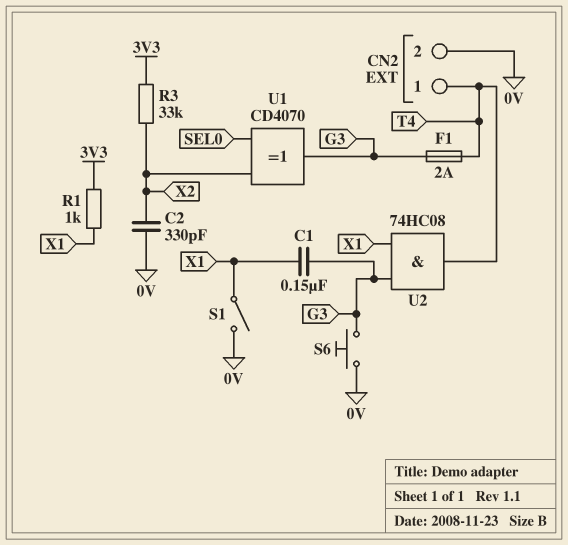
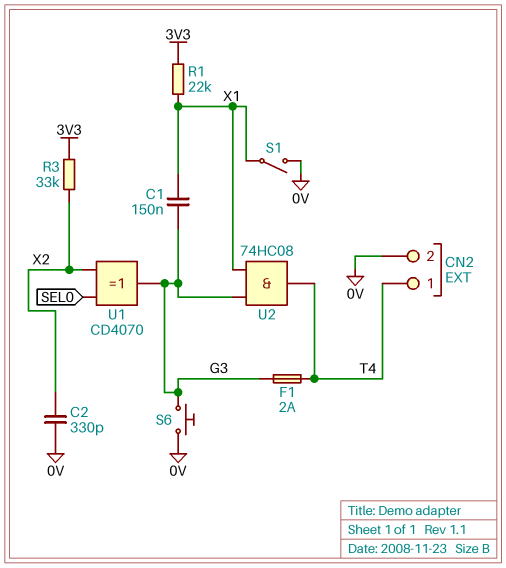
R1: 1k (3V3, X1) -> 22k (3V3, X1)

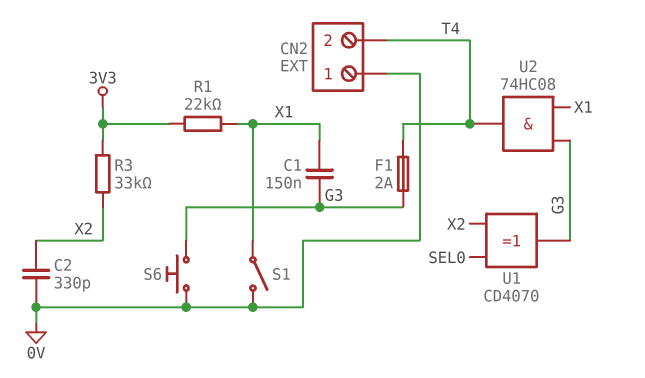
CN2 pin 1: T4 -> 0V
CN2 pin 2: 0V -> T4

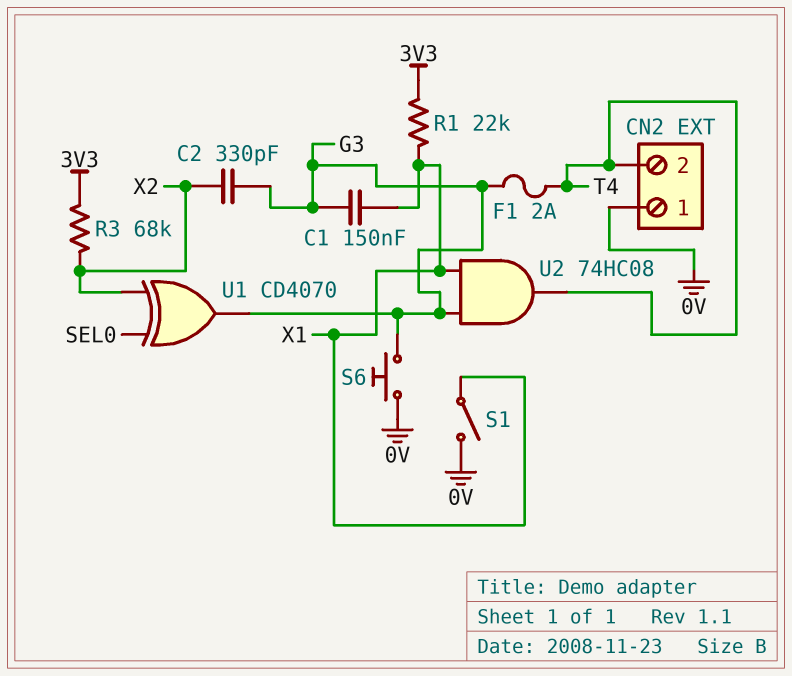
C2: 330pF (0V, X2) -> 330pF (G3, X2)
R3: 33k (3V3, X2) -> 68k (3V3, X2)

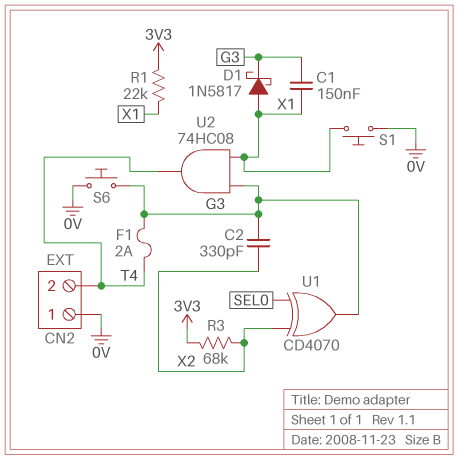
D1: none -> schottky 1N5817 (A X1, K G3)
S1: switch (0V, X1) -> button (0V, X1)

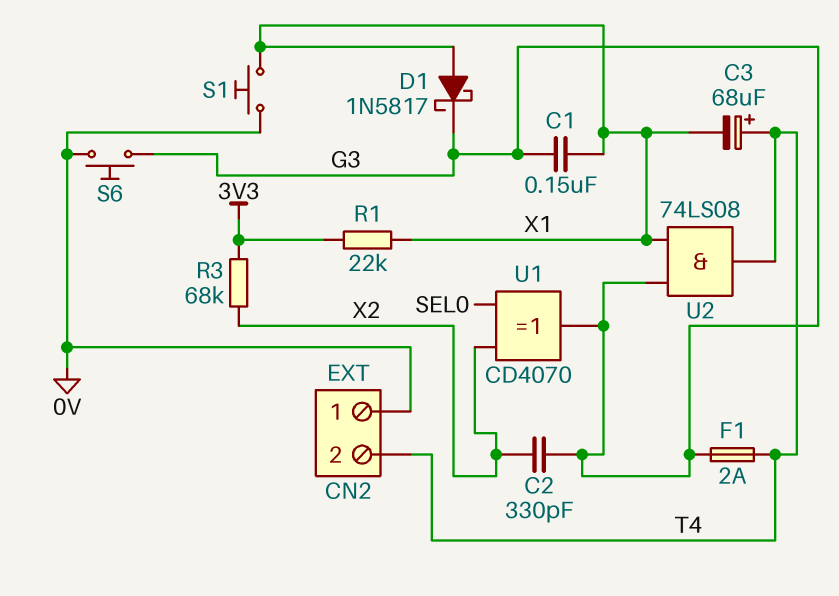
C3: none -> 68uF (plus T4, minus X1)
U2: AND 74HC08 (in G3, in X1, out T4) -> AND 74LS08 (in G3, in X1, out T4)

